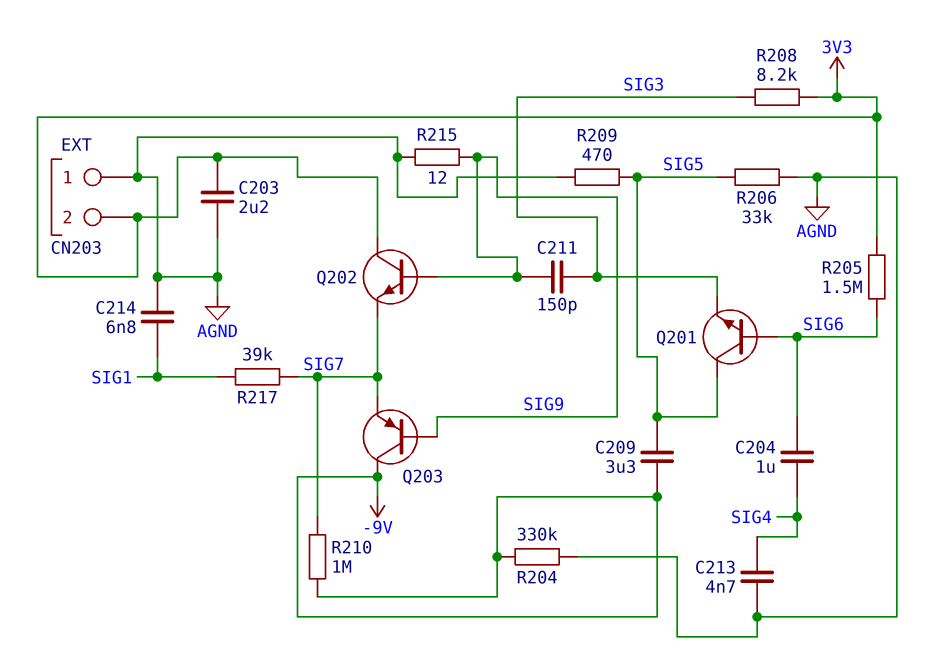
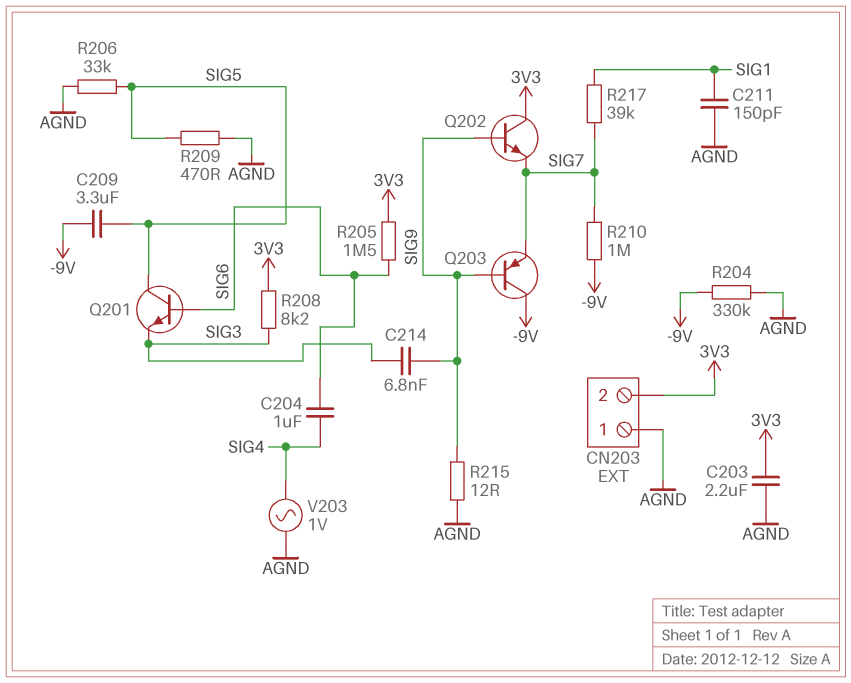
C211: 150pF (SIG3, SIG9) -> 150pF (AGND, SIG1)
C213: 4.7nF (AGND, SIG4) -> none
C214: 6.8nF (AGND, SIG1) -> 6.8nF (SIG3, SIG9)
V203: none -> AC 1V (AGND, SIG4)

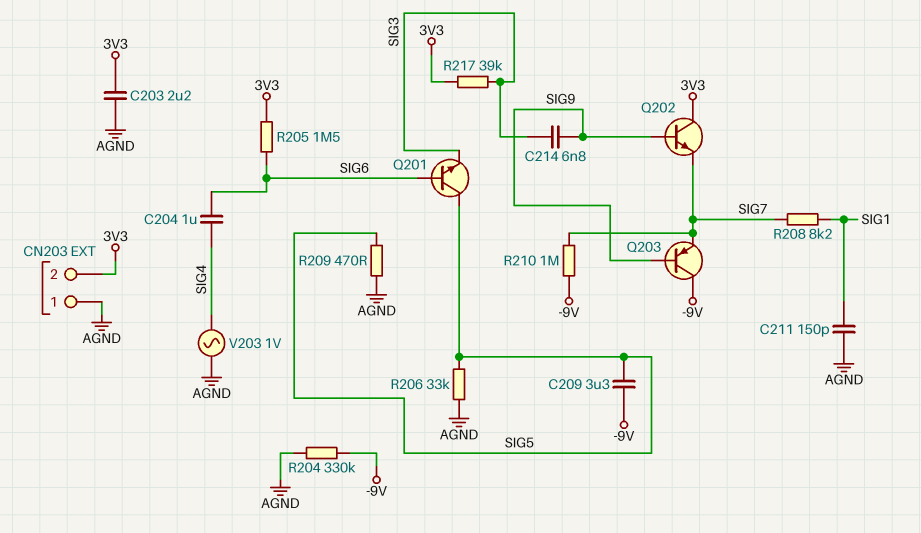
R208: 8.2k (3V3, SIG3) -> 8.2k (SIG1, SIG7)
R215: 12 (AGND, SIG9) -> none
R217: 39k (SIG1, SIG7) -> 39k (3V3, SIG3)

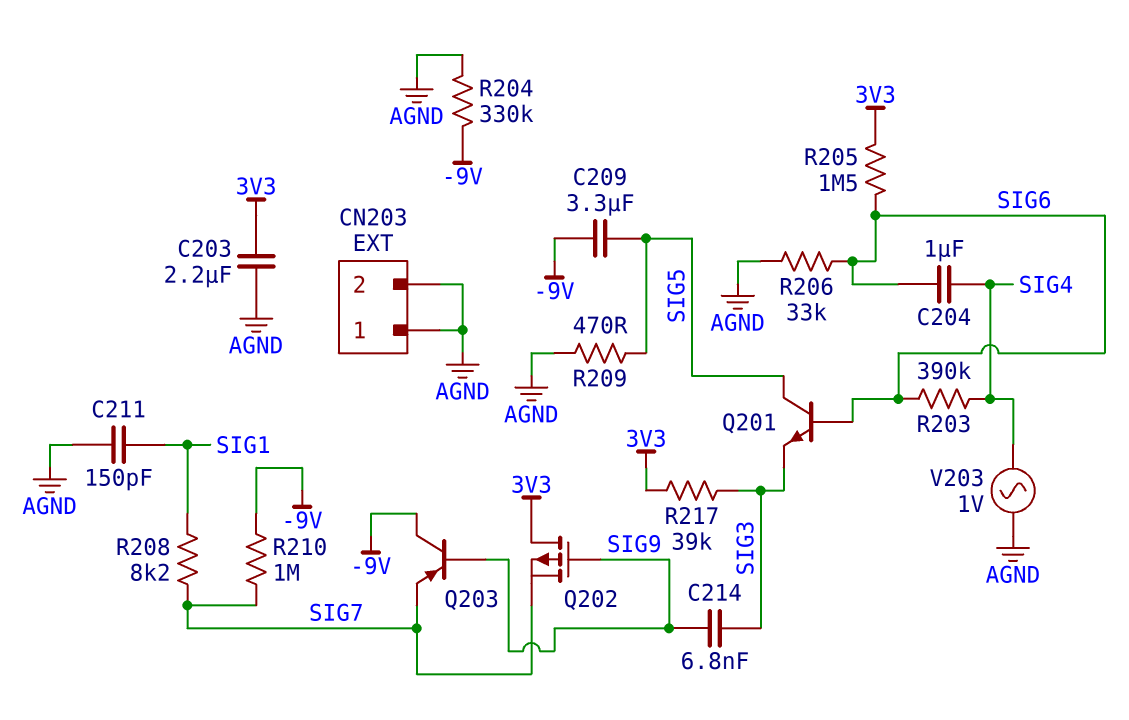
CN203 pin 2: 3V3 -> AGND
Q202: NPN (B SIG9, C 3V3, E SIG7) -> PMOS (G SIG9, D 3V3, S SIG7)
R203: none -> 390k (SIG4, SIG6)
R206: 33k (AGND, SIG5) -> 33k (AGND, SIG6)

